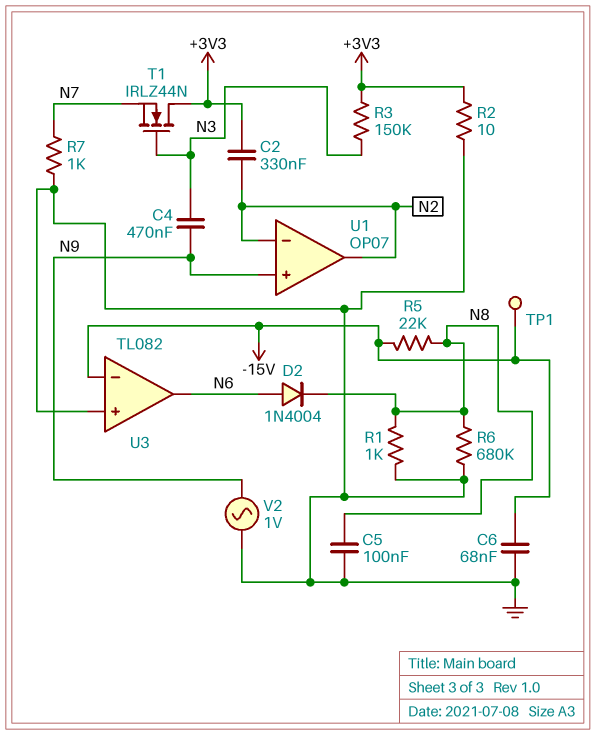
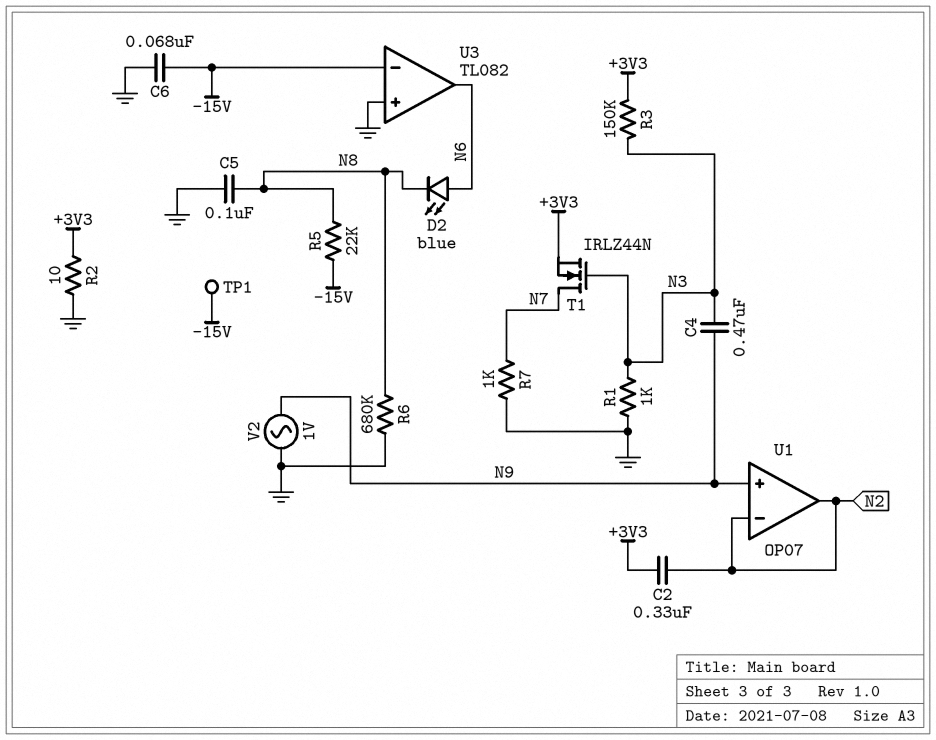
D2: diode 1N4004 (A N6, K N8) -> LED blue (A N6, K N8)
R1: 1k (GND, N8) -> 1k (GND, N3)
T1: NMOS IRLZ44N (G N3, D +3V3, S N7) -> NMOS IRLZ44N (G N3, D N7, S +3V3)

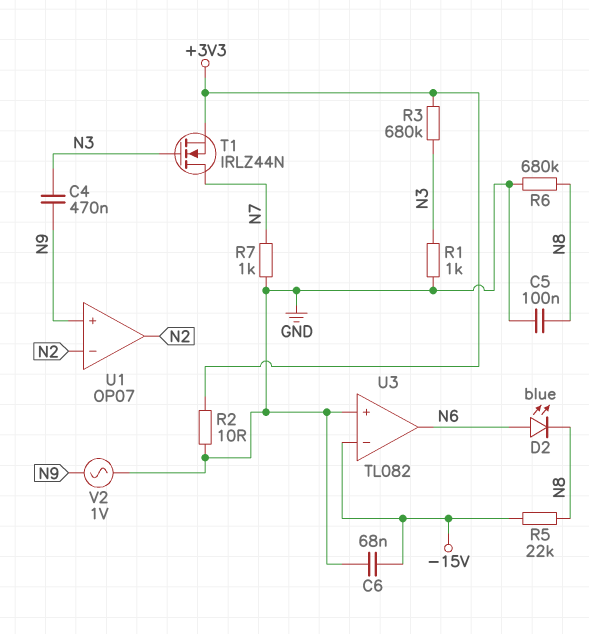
C2: 330nF (+3V3, N2) -> none
R3: 150k (+3V3, N3) -> 680k (+3V3, N3)
TP1: test point (-15V) -> none

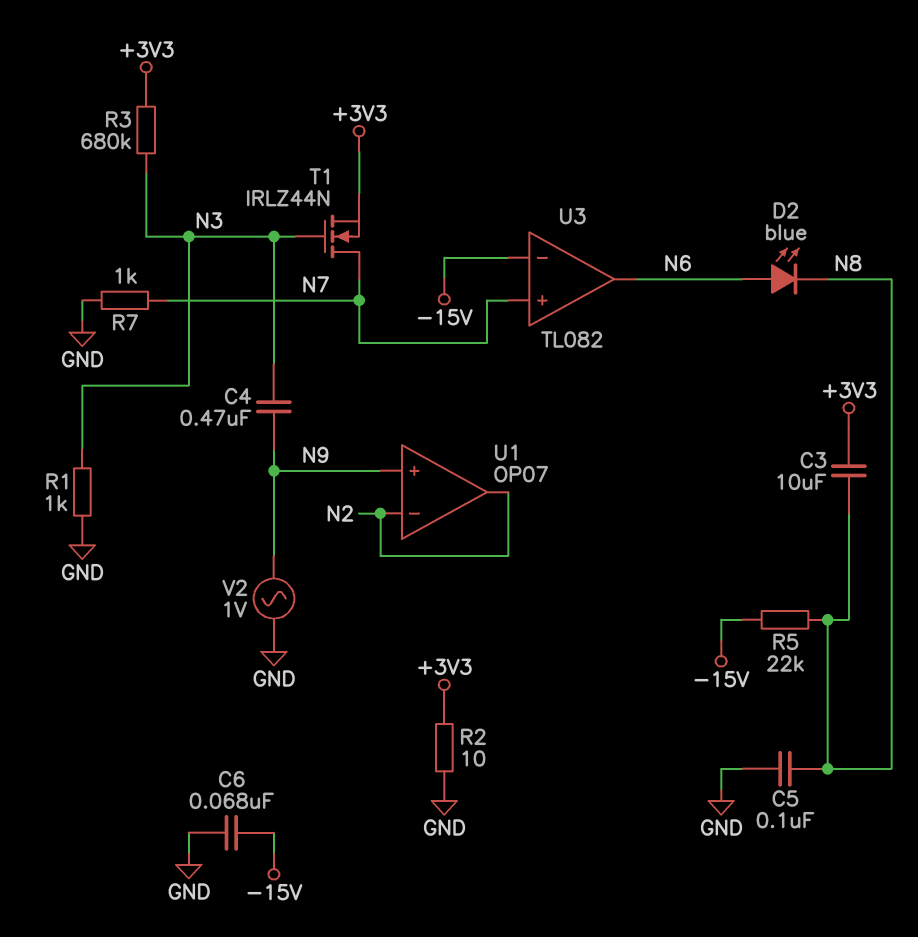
C3: none -> 10uF (+3V3, N8)
R6: 680k (GND, N8) -> none
U3 pin in+: GND -> N7

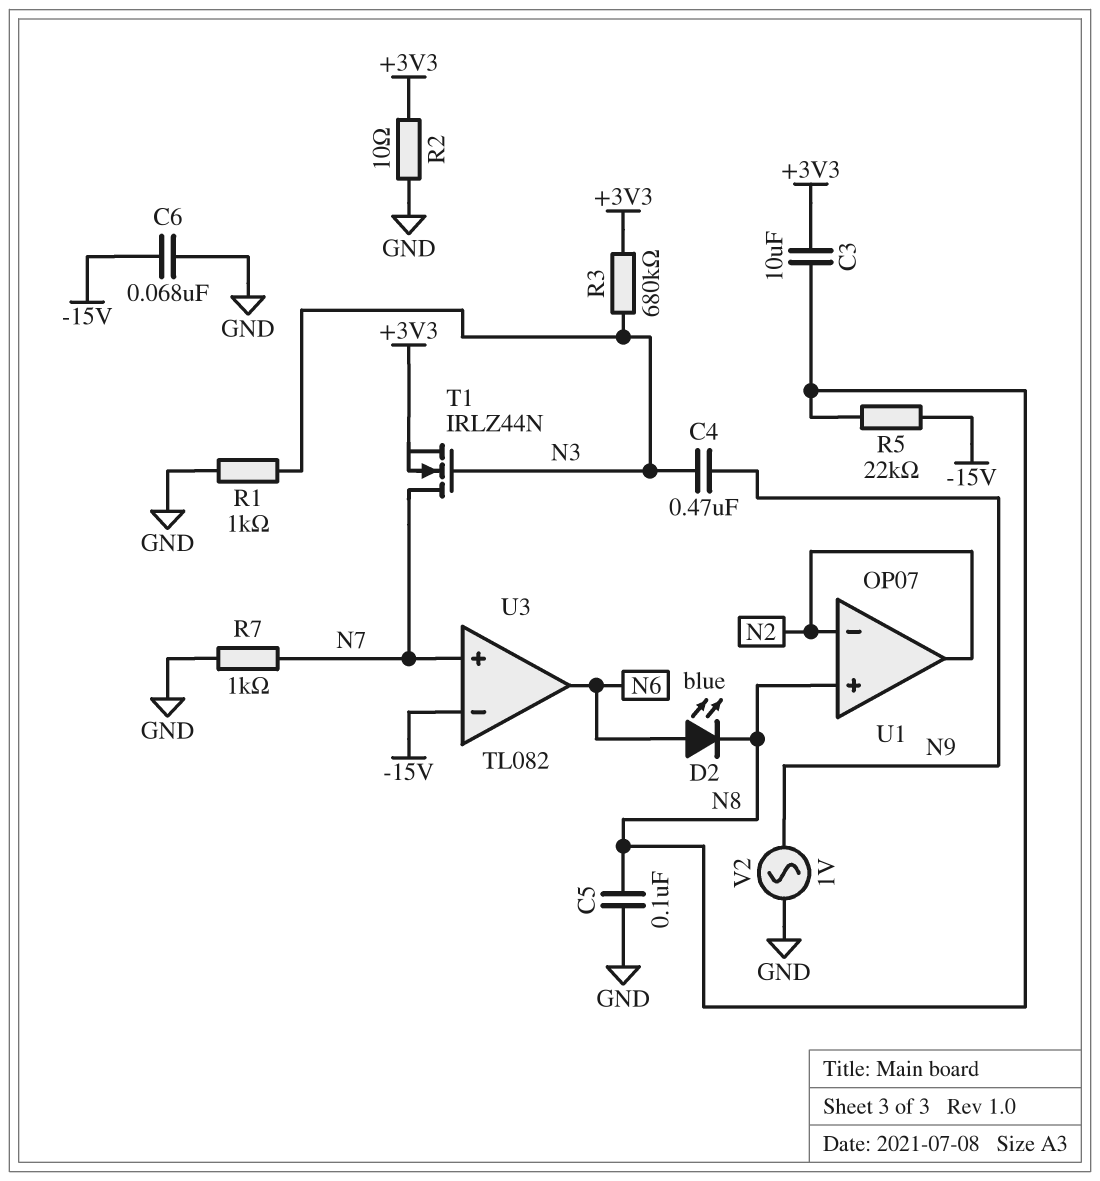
U1 pin in+: N9 -> N8

